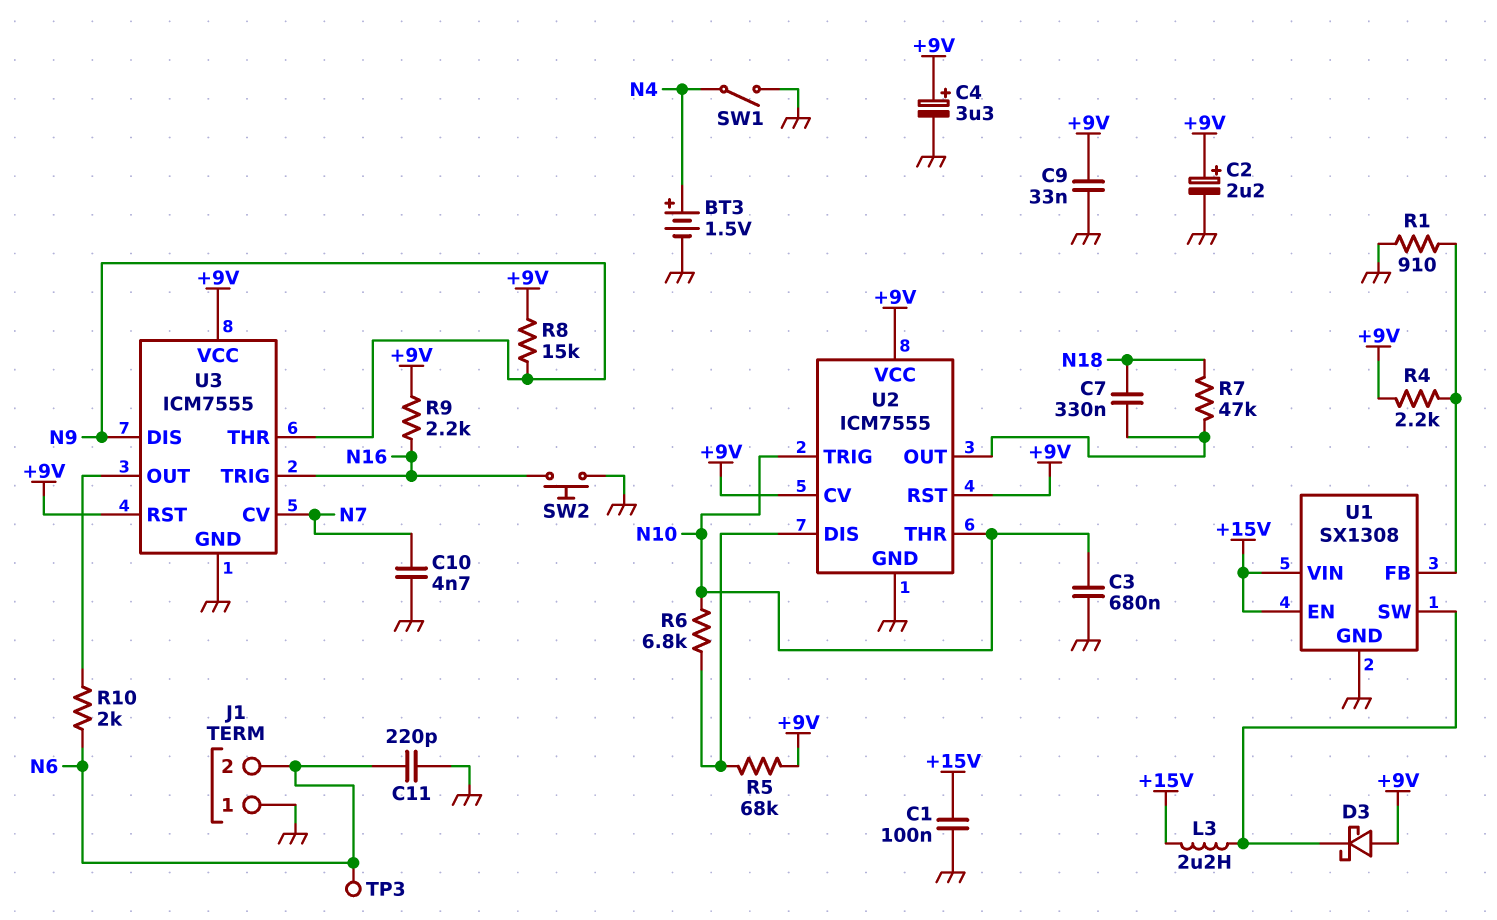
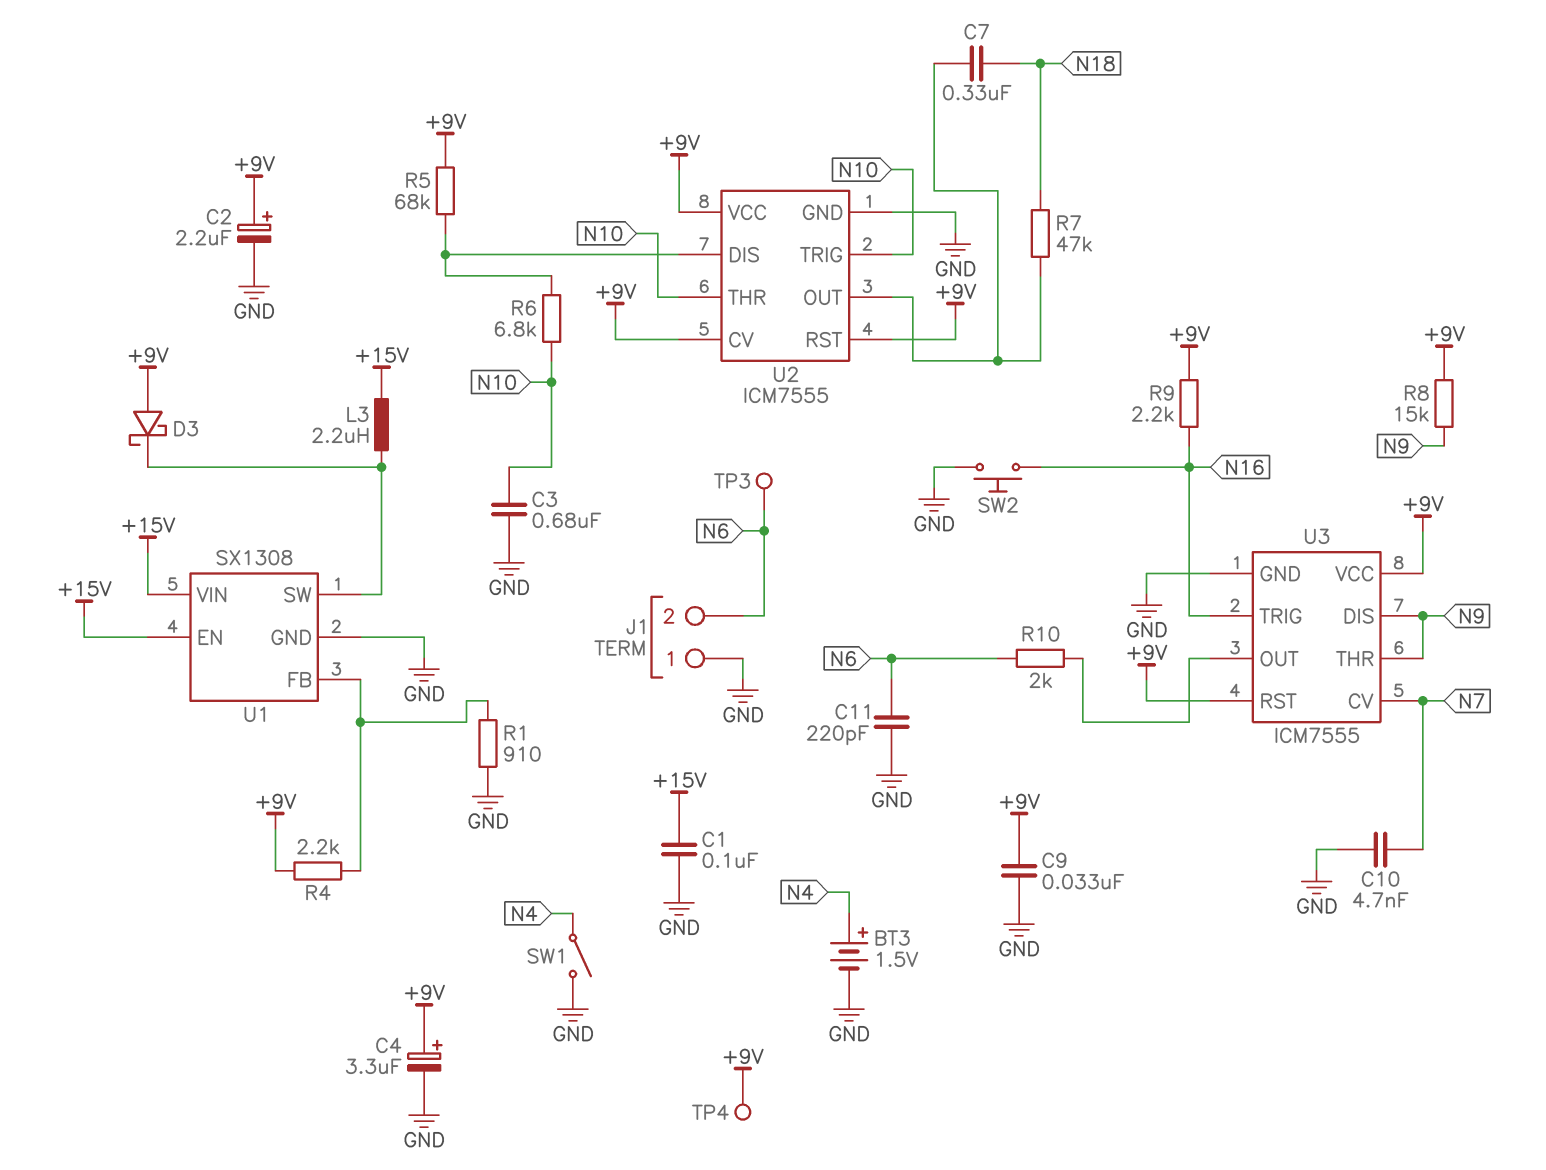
TP4: none -> test point (+9V)

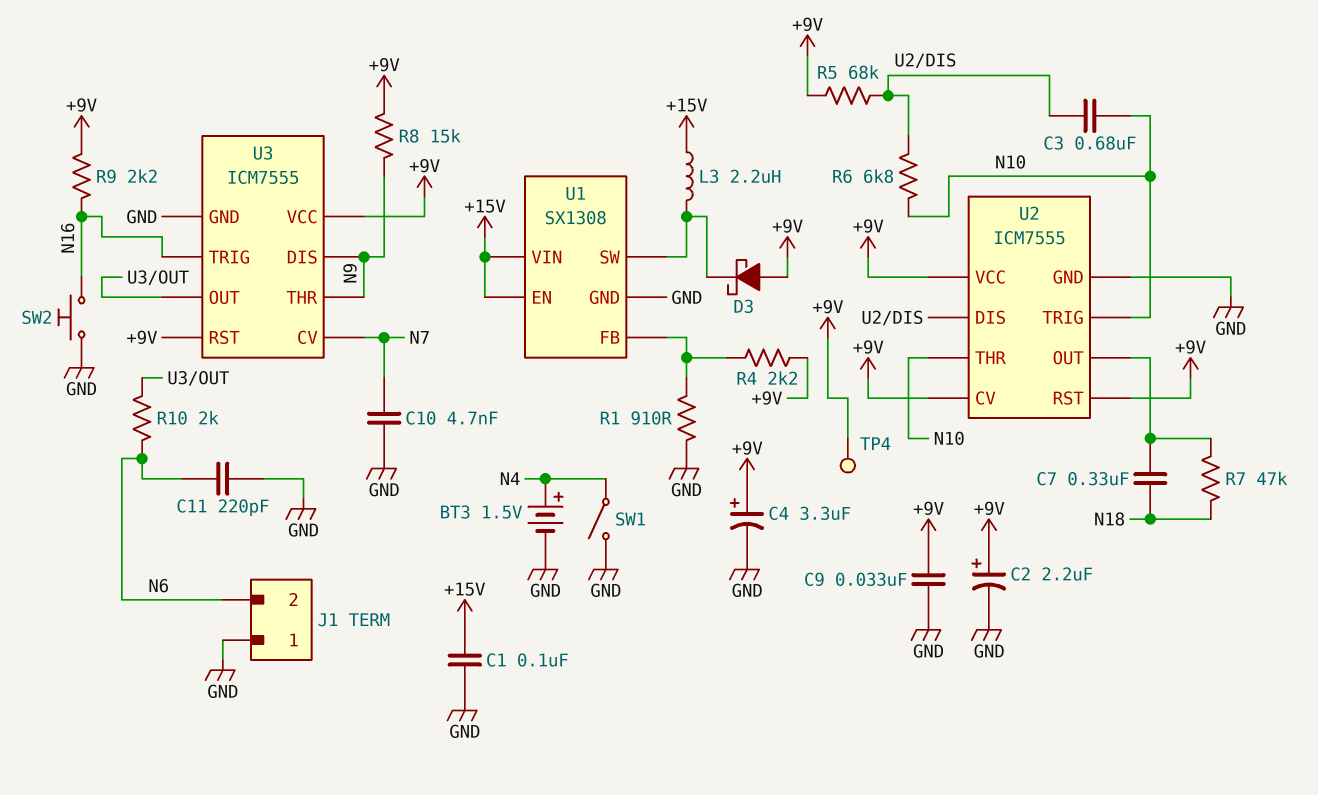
C3: 680nF (GND, N10) -> 680nF (N10, U2/DIS)
TP3: test point (N6) -> none

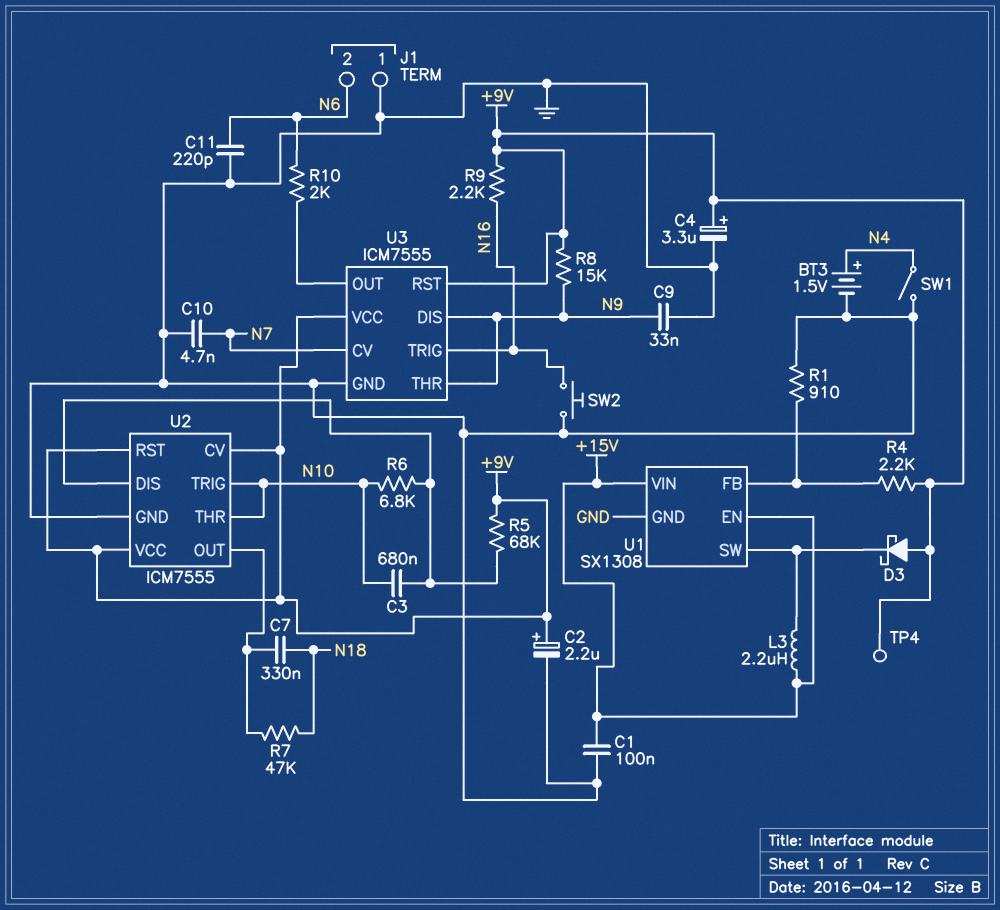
C9: 33nF (+9V, GND) -> 33nF (GND, N9)

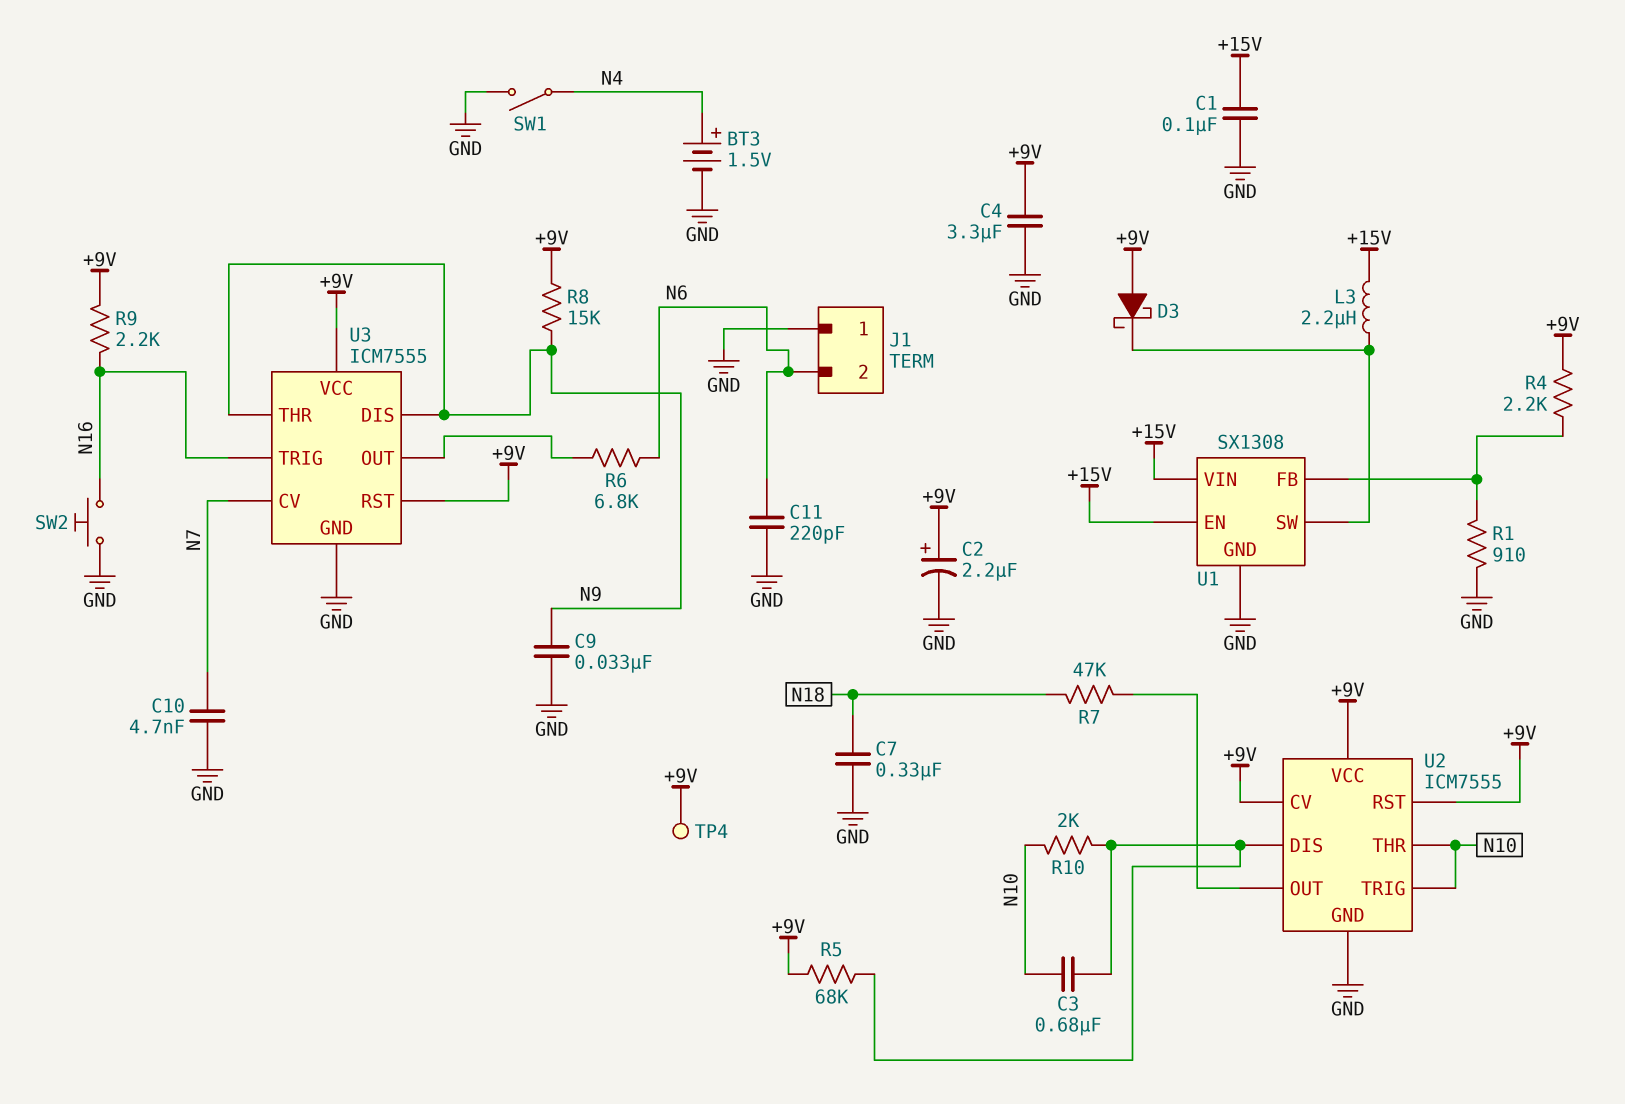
C4: 3.3uF (plus +9V, minus GND) -> 3.3uF (+9V, GND)
C7: 330nF (N18, U2/OUT) -> 330nF (GND, N18)
R6: 6.8k (N10, U2/DIS) -> 6.8k (N6, U3/OUT)
R10: 2k (N6, U3/OUT) -> 2k (N10, U2/DIS)

